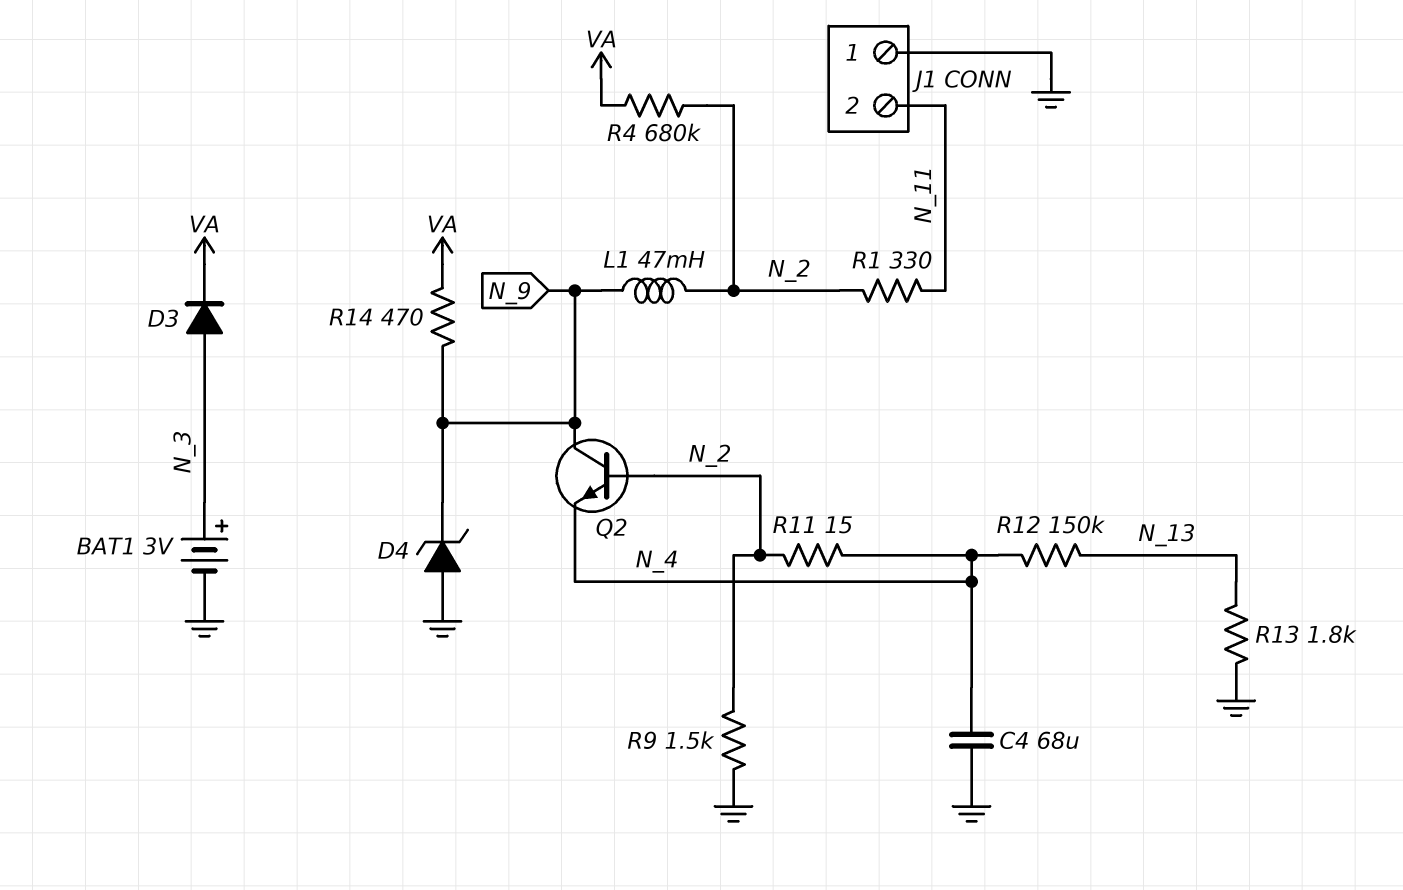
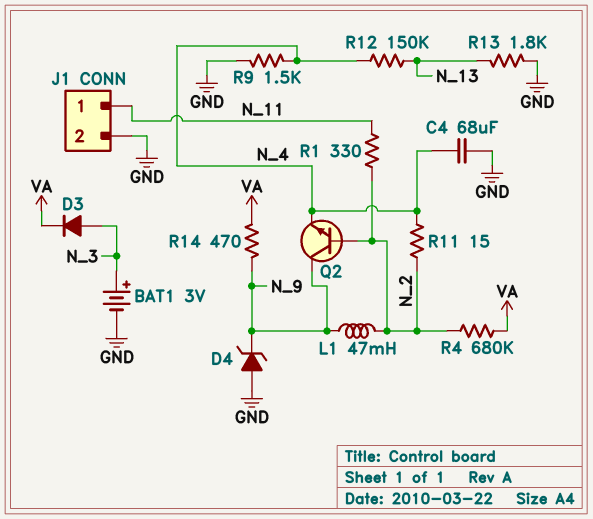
J1 pin 1: GND -> N_11
J1 pin 2: N_11 -> GND
R9: 1.5k (GND, N_2) -> 1.5k (GND, N_4)

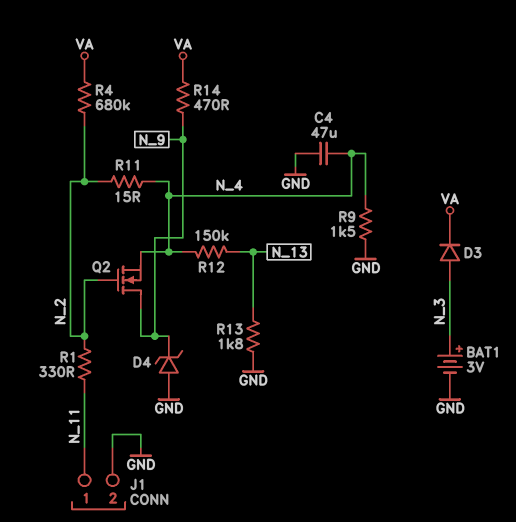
C4: 68uF (GND, N_4) -> 47uF (GND, N_4)
L1: 47mH (N_2, N_9) -> none
Q2: NPN (B N_2, C N_9, E N_4) -> NMOS (G N_2, D N_9, S N_4)

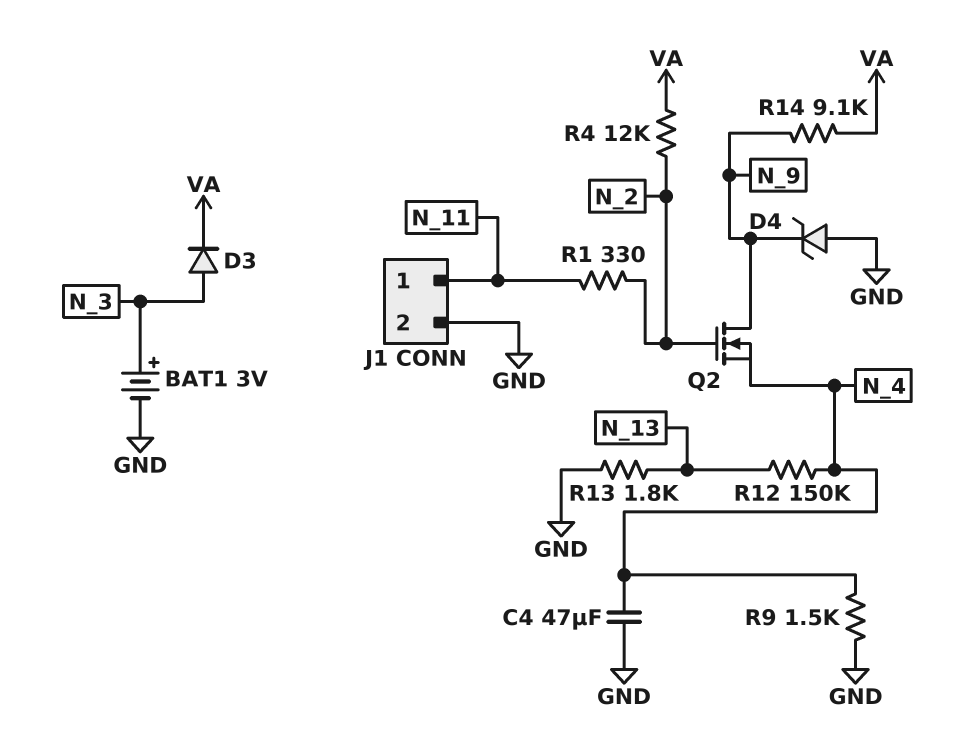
R4: 680k (N_2, VA) -> 12k (N_2, VA)
R11: 15 (N_2, N_4) -> none
R14: 470 (N_9, VA) -> 9.1k (N_9, VA)

